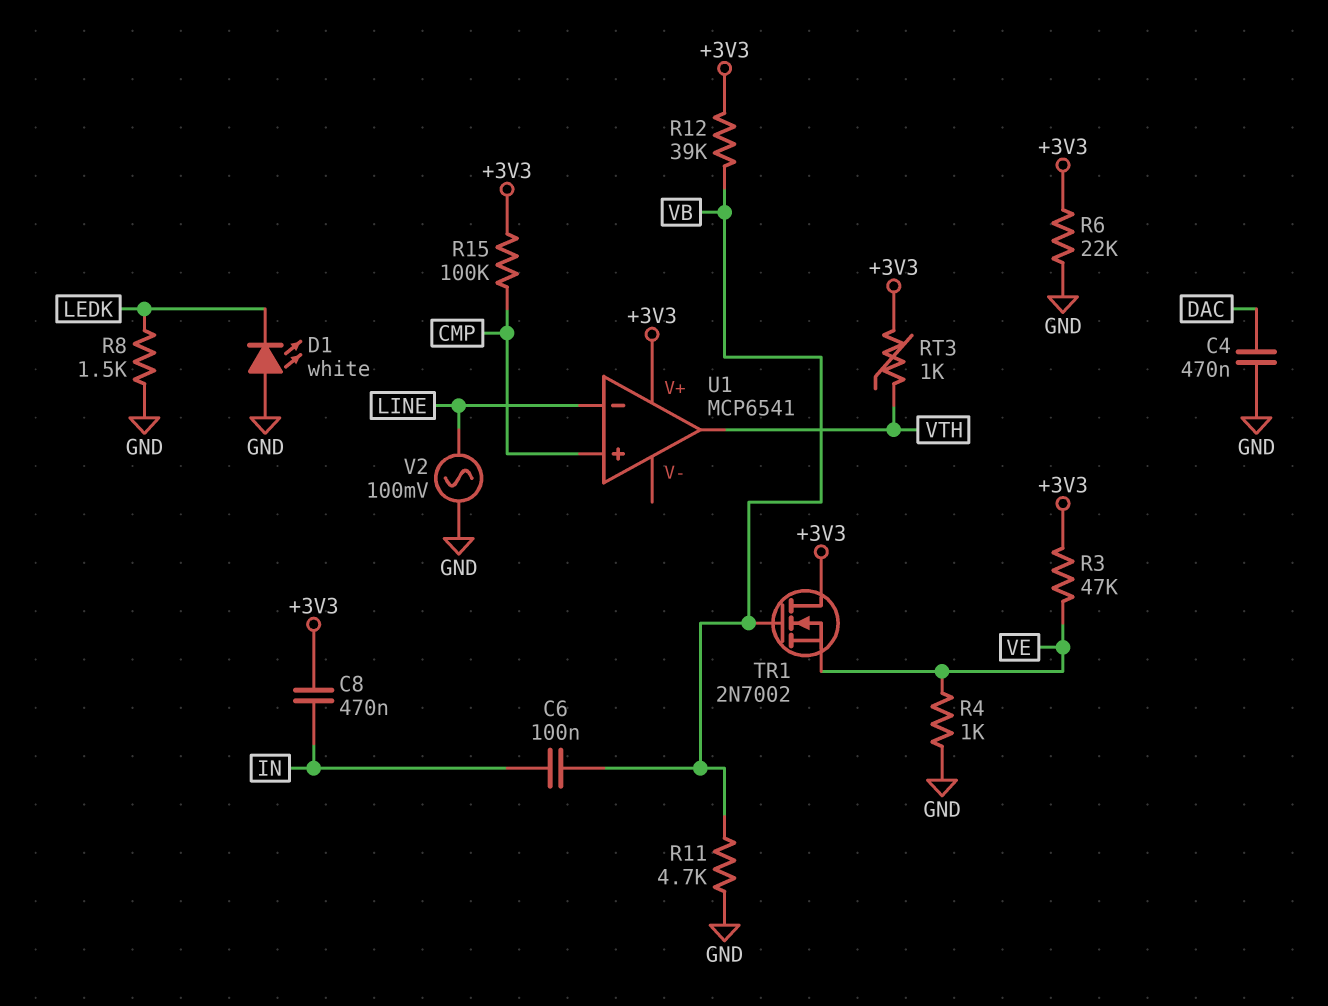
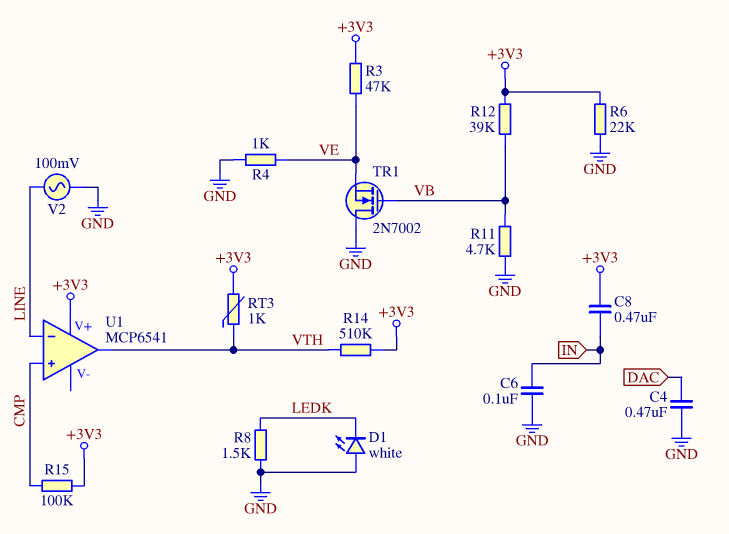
C6: 100nF (IN, VB) -> 100nF (GND, IN)
R14: none -> 510k (+3V3, VTH)
TR1: NMOS 2N7002 (G VB, D +3V3, S VE) -> NMOS 2N7002 (G VB, D GND, S VE)

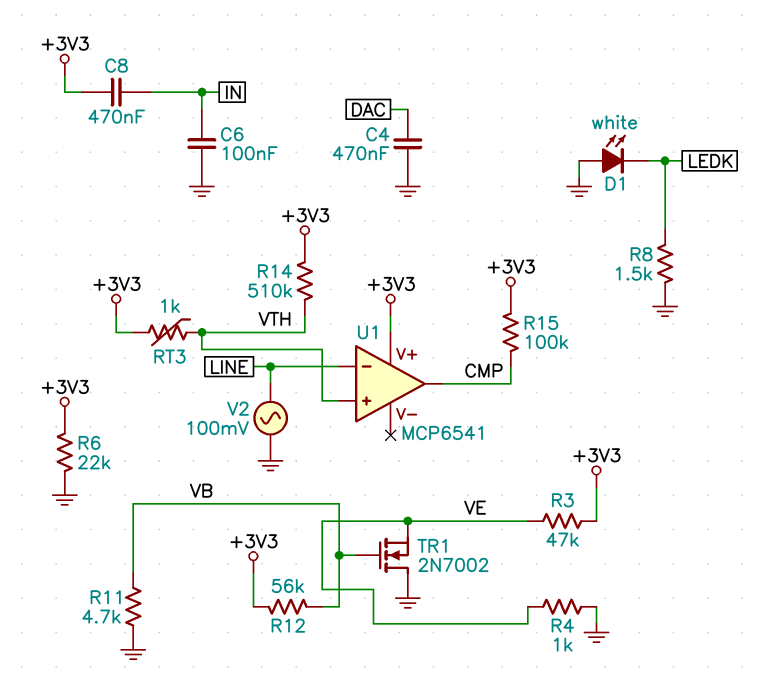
R12: 39k (+3V3, VB) -> 56k (+3V3, VB)
U1 pin in+: CMP -> VTH
U1 pin out: VTH -> CMP

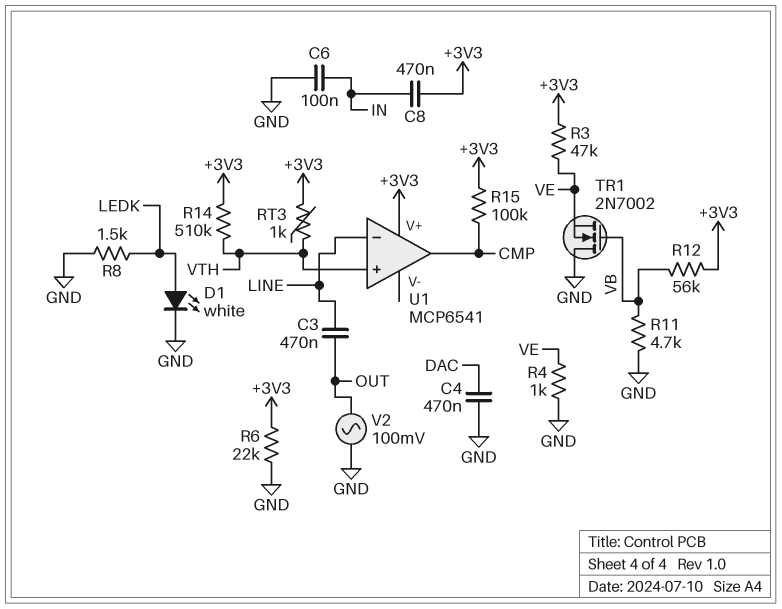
C3: none -> 470nF (LINE, OUT)
D1: LED white (A GND, K LEDK) -> LED white (A LEDK, K GND)
V2: AC 100mV (GND, LINE) -> AC 100mV (GND, OUT)

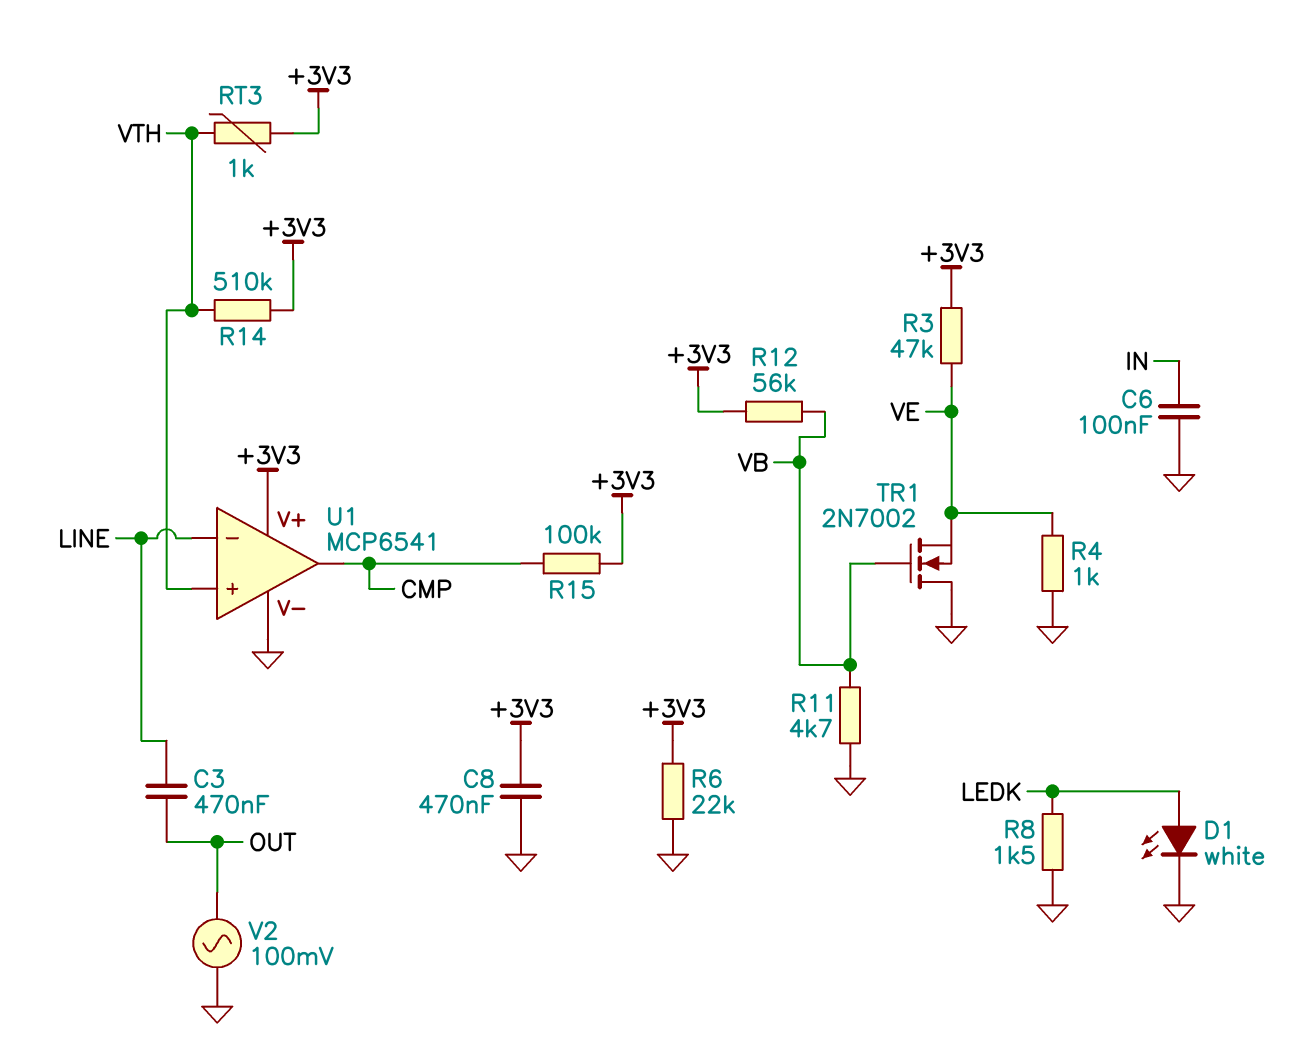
C4: 470nF (DAC, GND) -> none
C8: 470nF (+3V3, IN) -> 470nF (+3V3, GND)
U1 pin V-: none -> GND

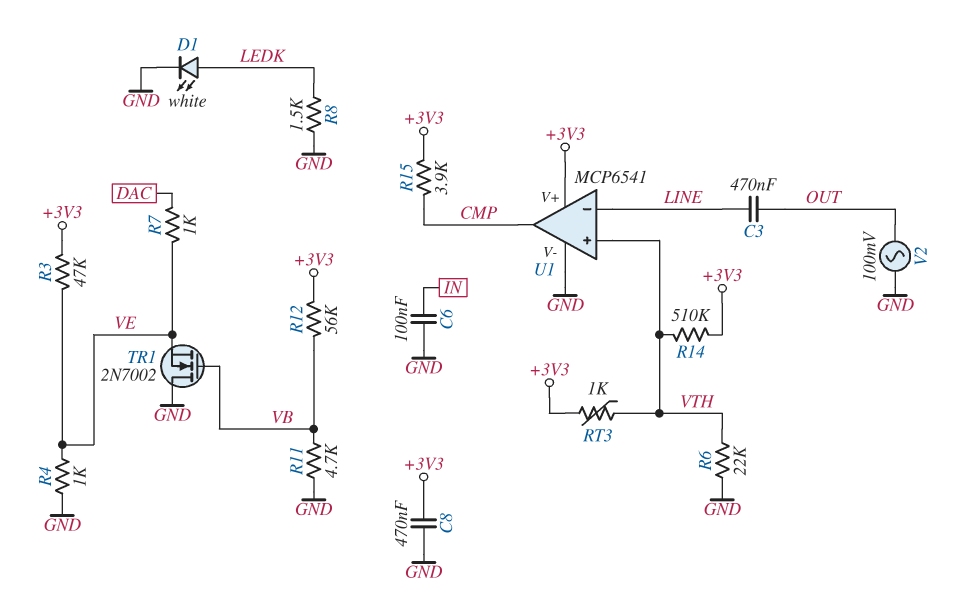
R6: 22k (+3V3, GND) -> 22k (GND, VTH)
R7: none -> 1k (DAC, VE)
R15: 100k (+3V3, CMP) -> 3.9k (+3V3, CMP)

